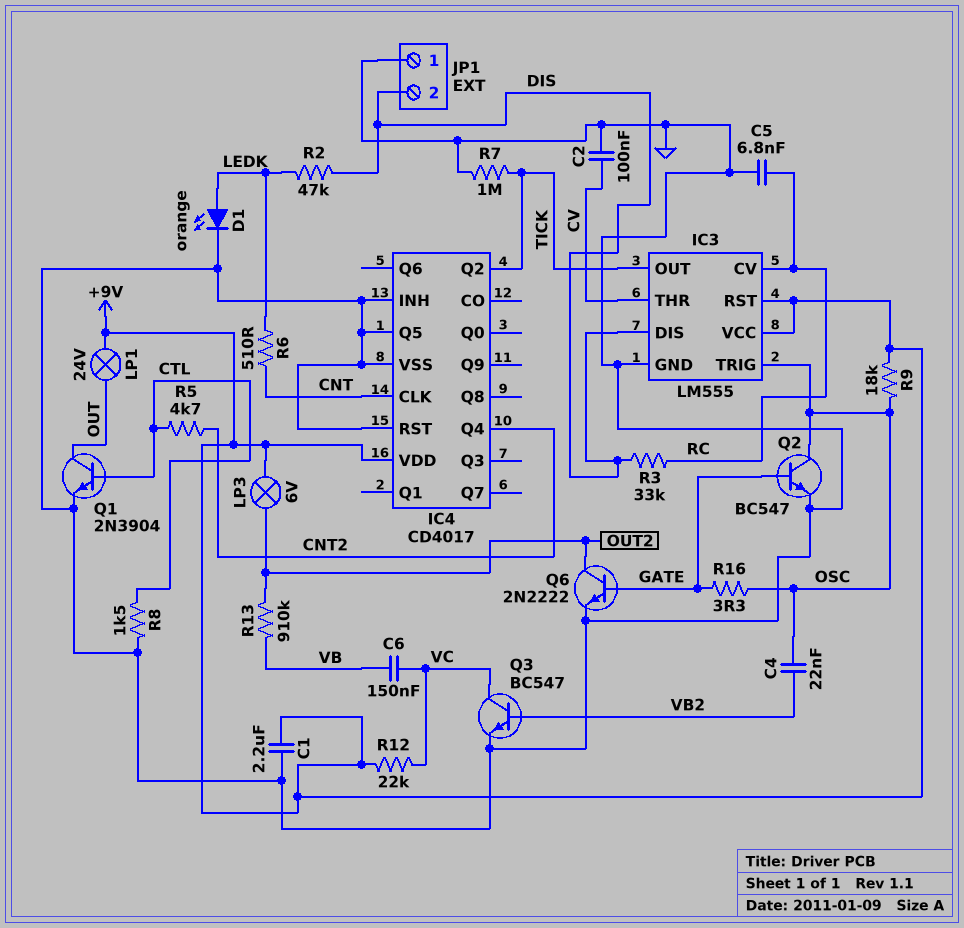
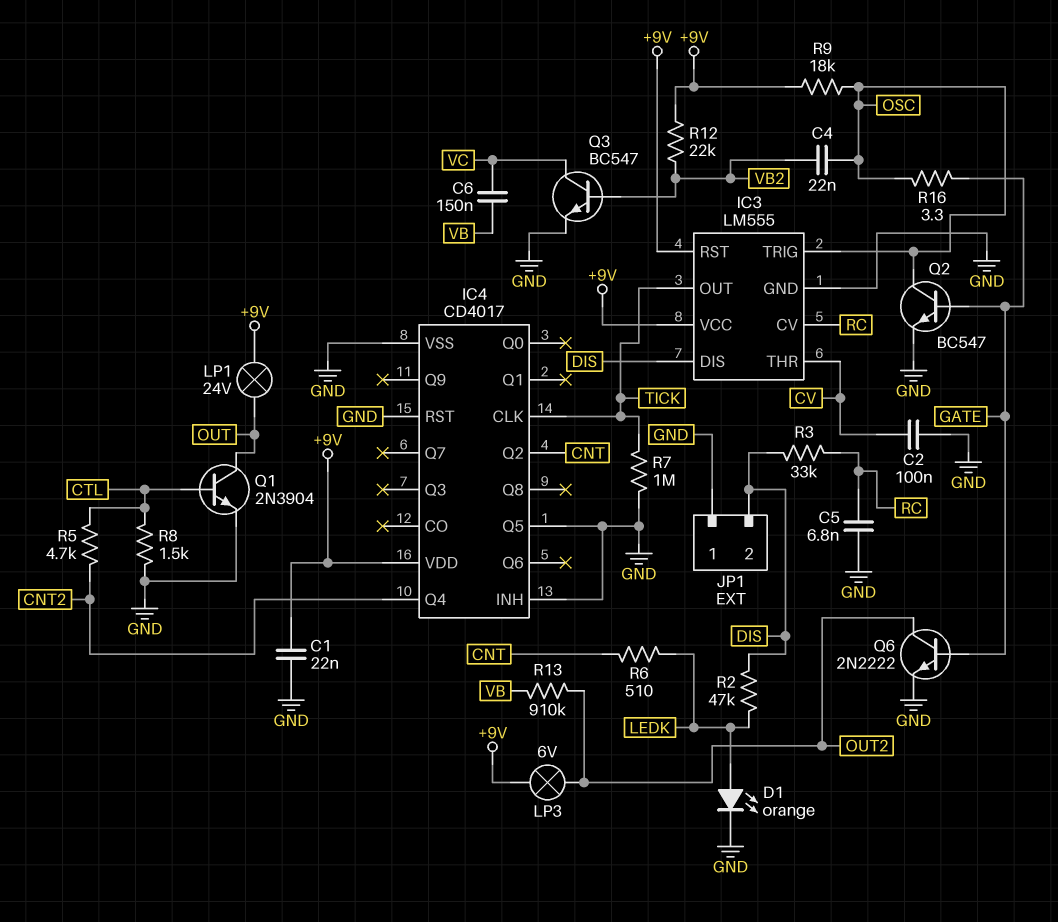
C1: 2.2uF (+9V, GND) -> 22nF (+9V, GND)
IC4 pin CLK: CNT -> TICK
IC4 pin Q2: TICK -> CNT
R12: 22k (+9V, VC) -> 22k (+9V, VB2)

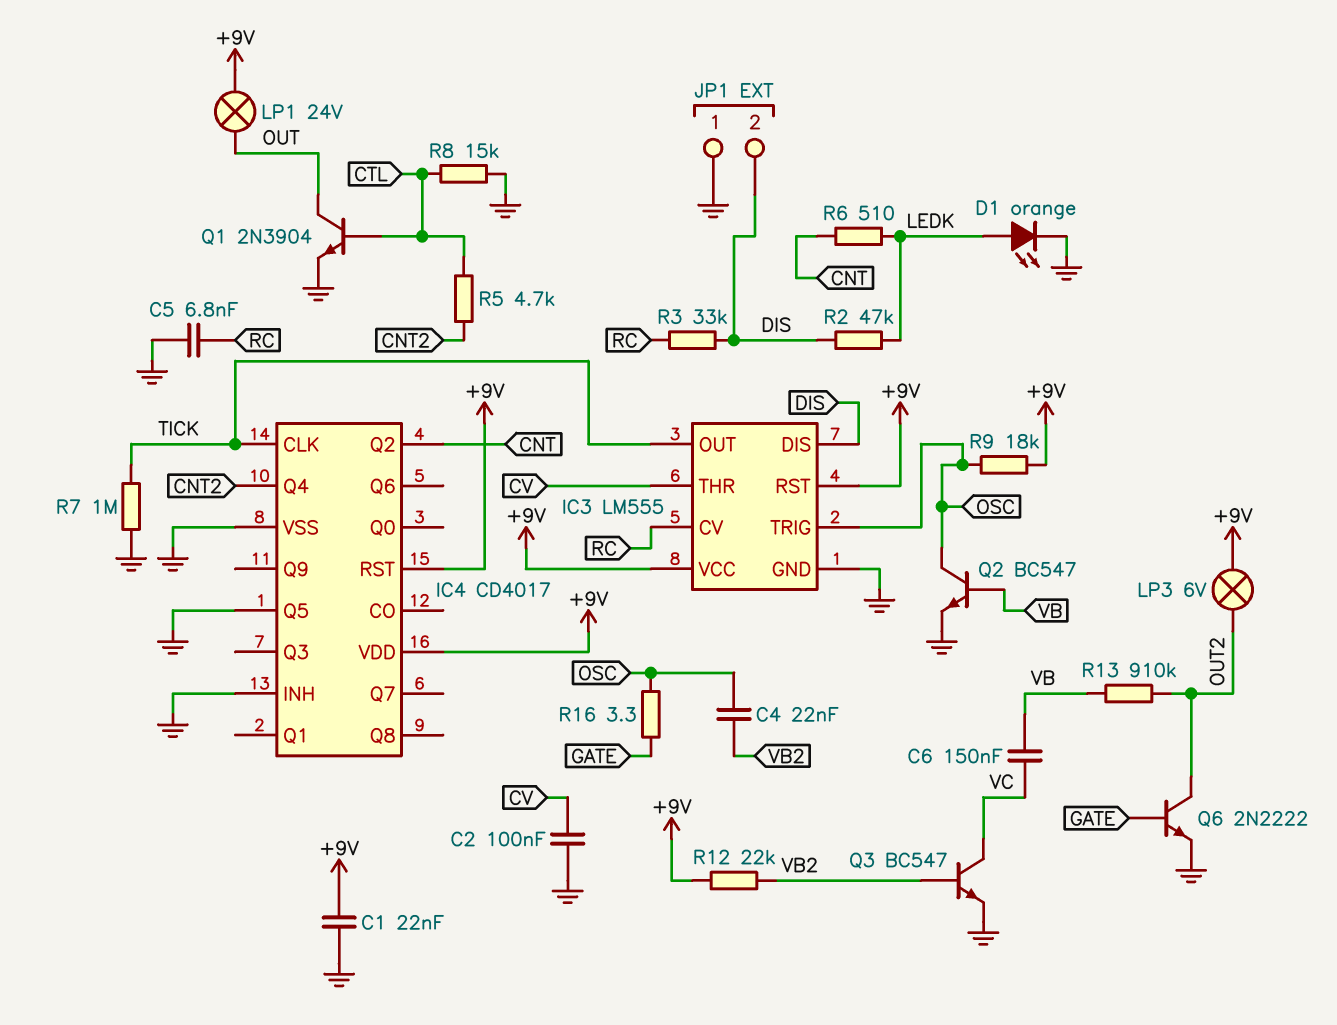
IC4 pin RST: GND -> +9V
Q2: NPN BC547 (B GATE, C OSC, E GND) -> NPN BC547 (B VB, C OSC, E GND)
R8: 1.5k (CTL, GND) -> 15k (CTL, GND)

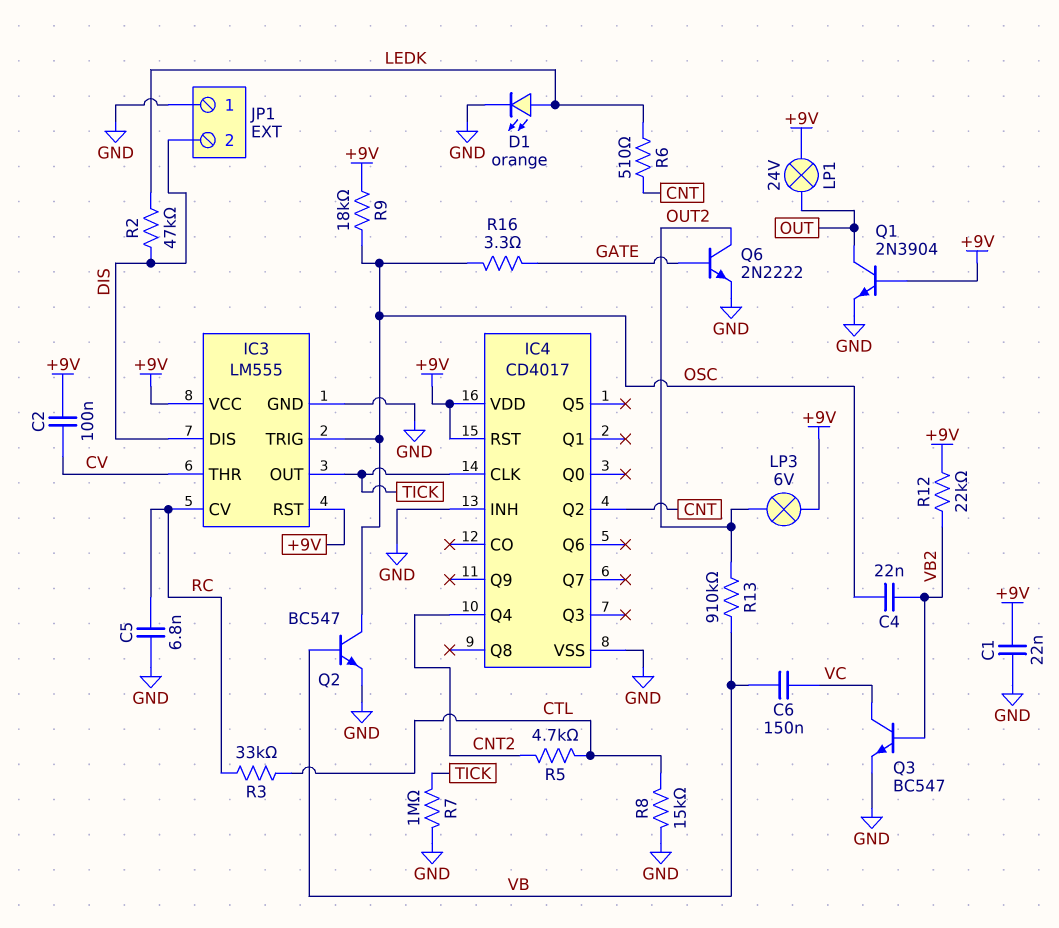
C2: 100nF (CV, GND) -> 100nF (+9V, CV)
IC4 pin Q5: GND -> none
Q1: NPN 2N3904 (B CTL, C OUT, E GND) -> NPN 2N3904 (B +9V, C OUT, E GND)
R3: 33k (DIS, RC) -> 33k (CTL, RC)

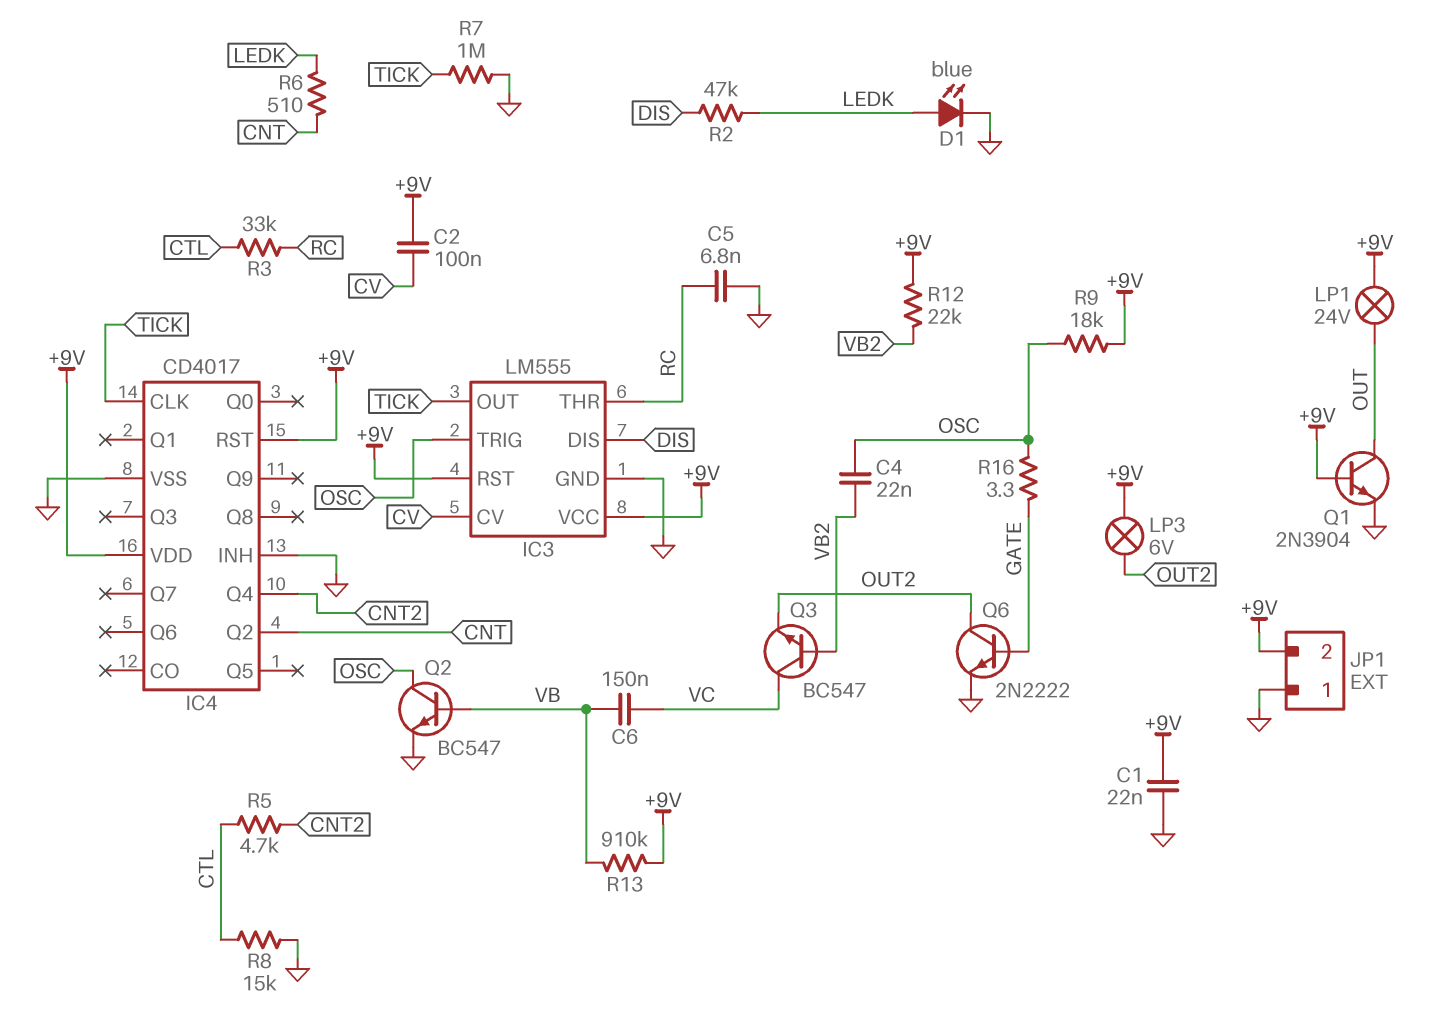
D1: LED orange (A LEDK, K GND) -> LED blue (A LEDK, K GND)
IC3 pin CV: RC -> CV
IC3 pin THR: CV -> RC
JP1 pin 2: DIS -> +9V
Q3: NPN BC547 (B VB2, C VC, E GND) -> NPN BC547 (B VB2, C VC, E OUT2)
R13: 910k (OUT2, VB) -> 910k (+9V, VB)

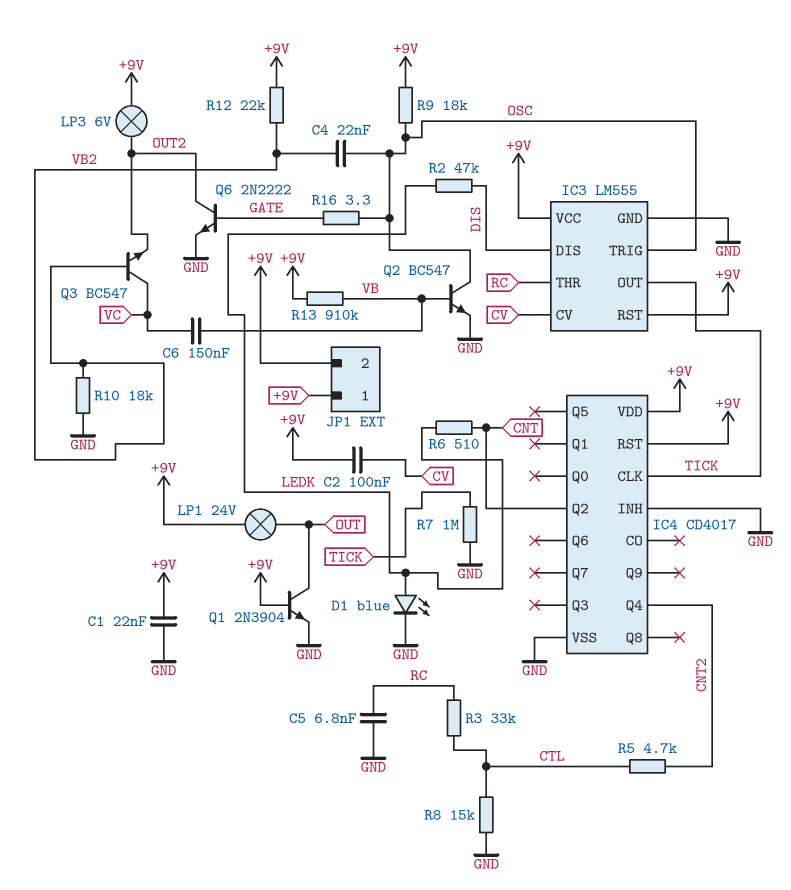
JP1 pin 1: GND -> +9V
R10: none -> 18k (GND, VB2)

